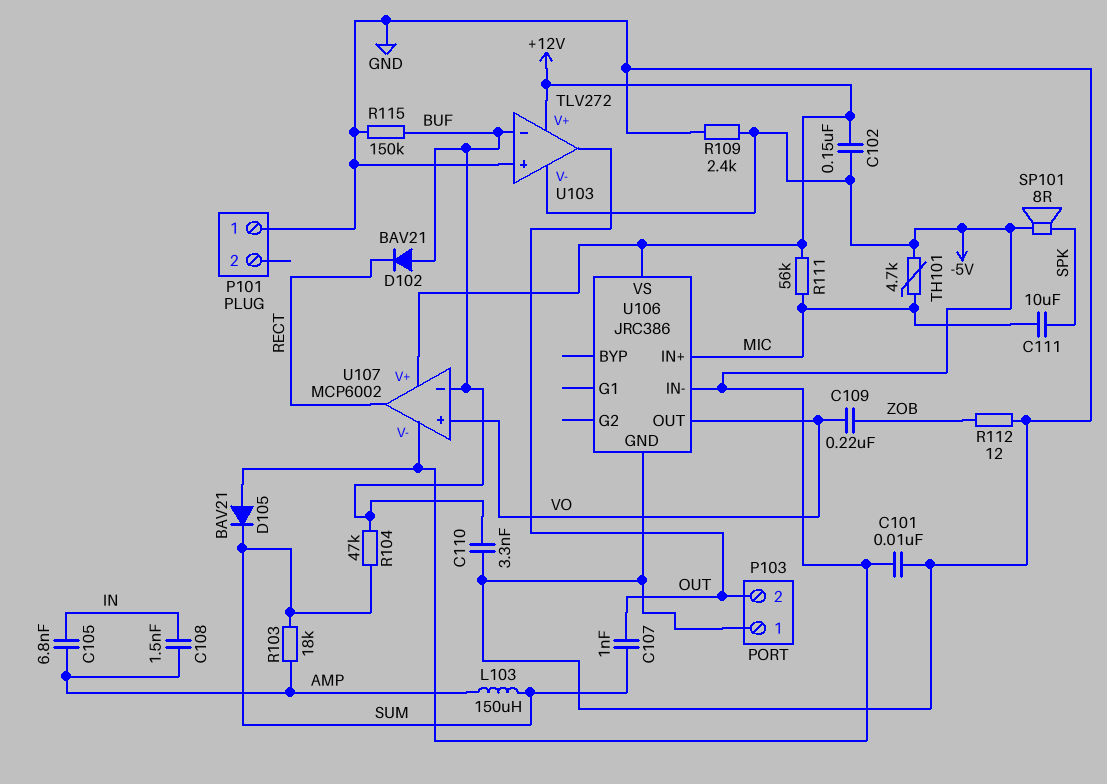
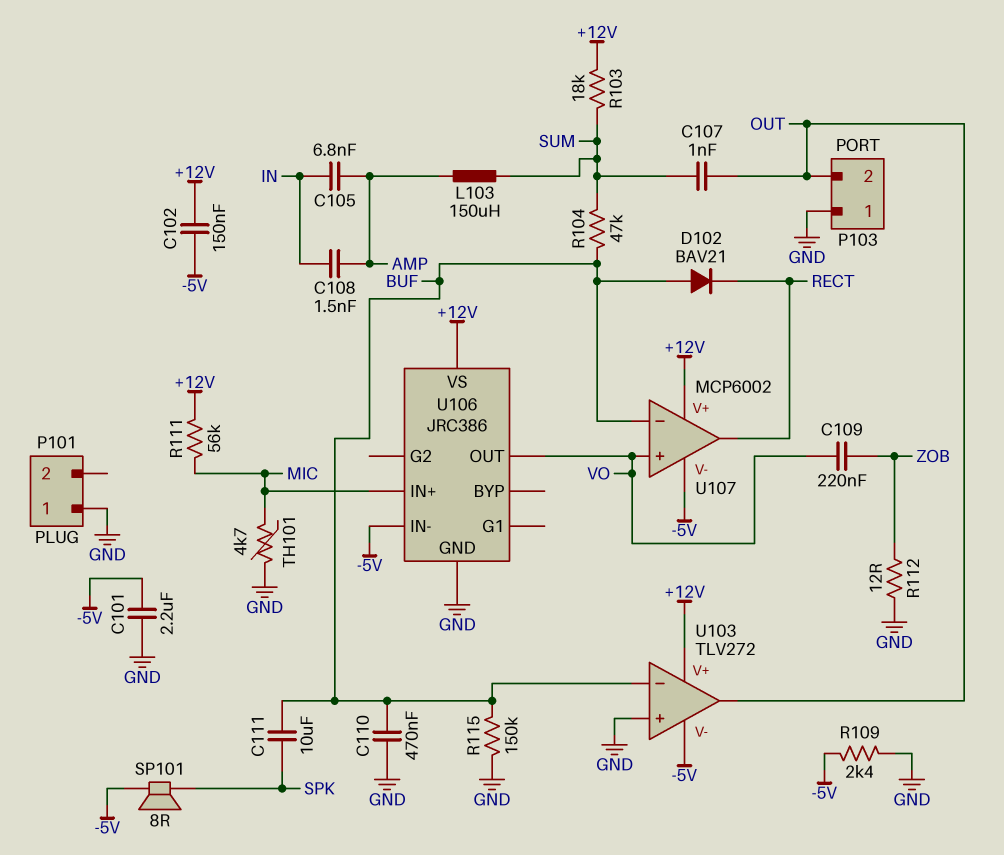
C101: 10nF (-5V, GND) -> 2.2uF (-5V, GND)
C110: 3.3nF (BUF, GND) -> 470nF (BUF, GND)
C111: 10uF (MIC, SPK) -> 10uF (BUF, SPK)
D105: diode BAV21 (A -5V, K SUM) -> none
R103: 18k (AMP, SUM) -> 18k (+12V, SUM)
TH101: 4.7k (-5V, MIC) -> 4.7k (GND, MIC)

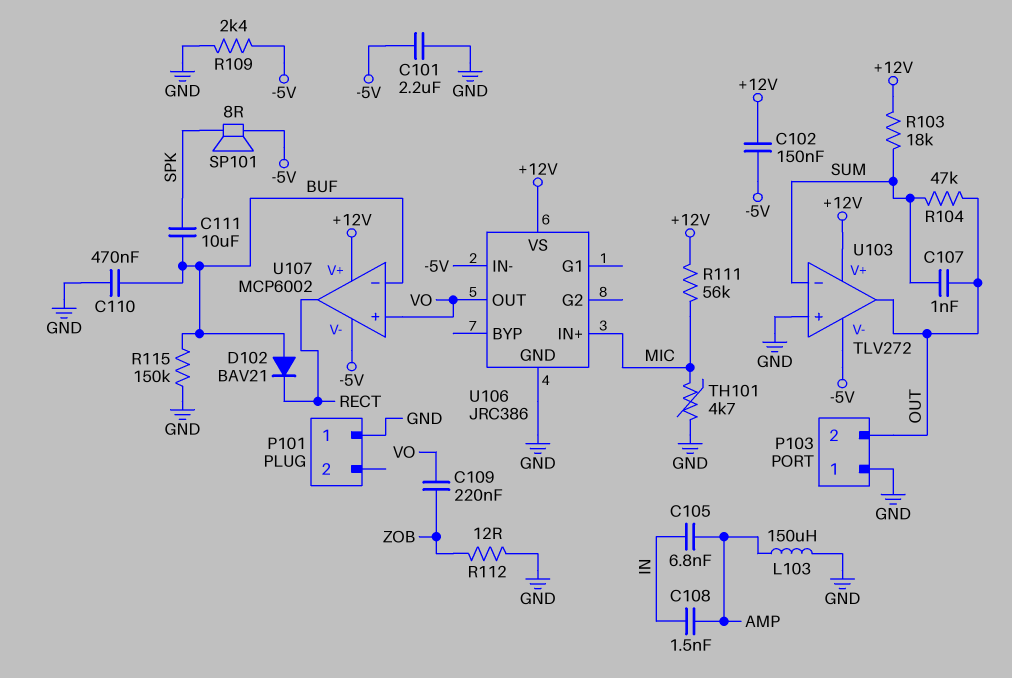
L103: 150uH (AMP, SUM) -> 150uH (AMP, GND)
R104: 47k (BUF, SUM) -> 47k (OUT, SUM)
U103 pin in-: BUF -> SUM

